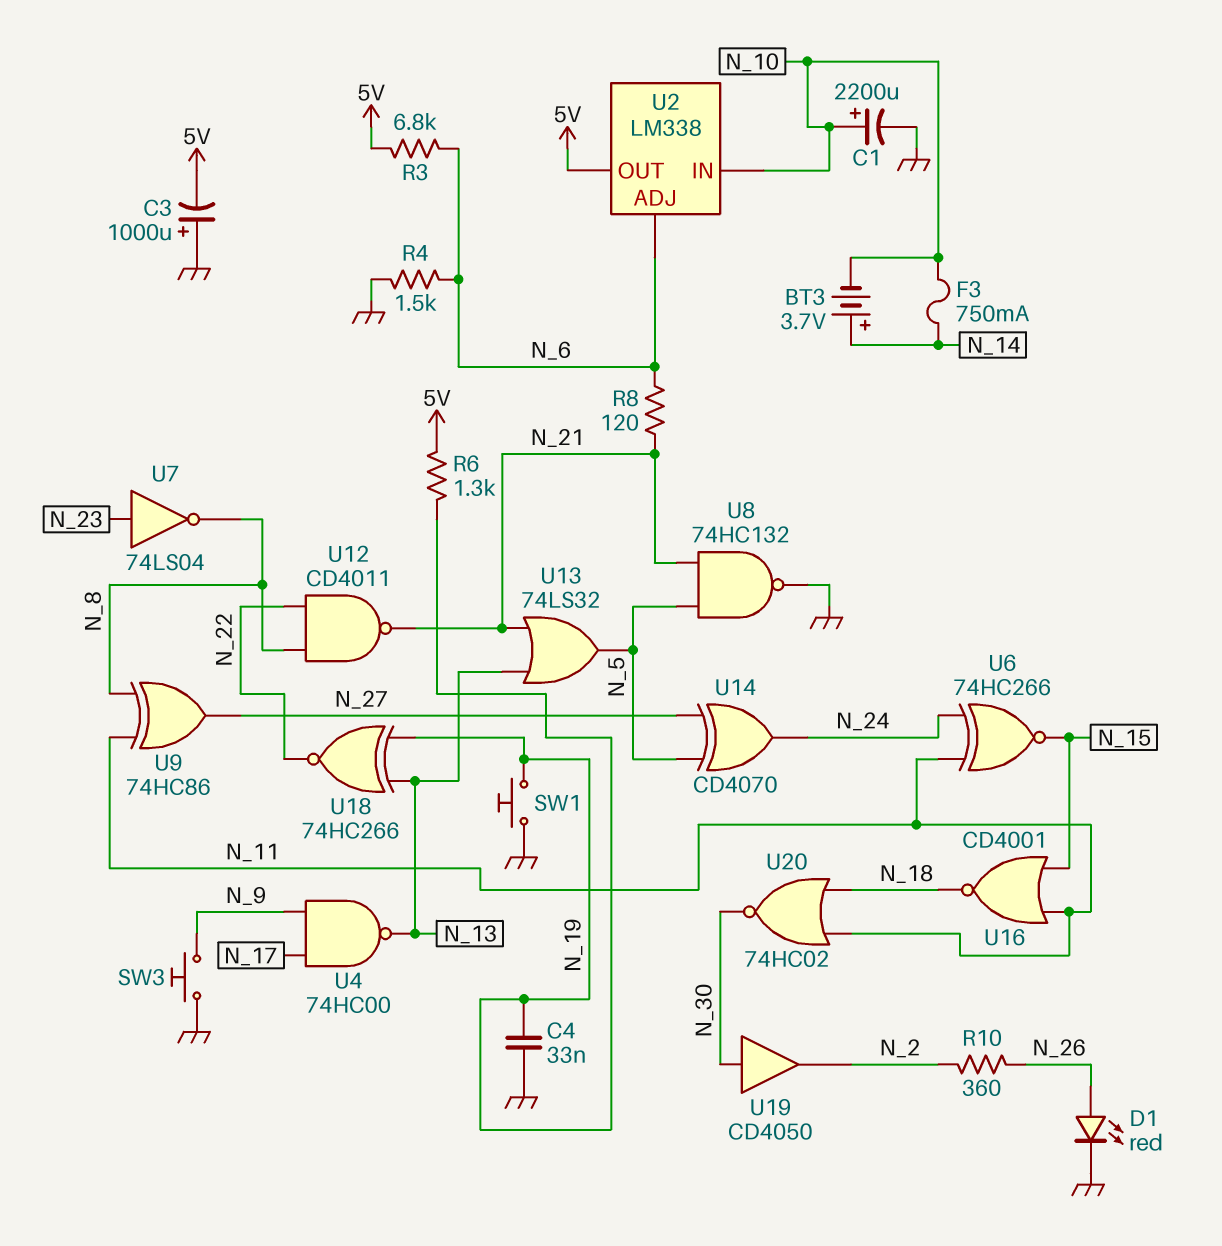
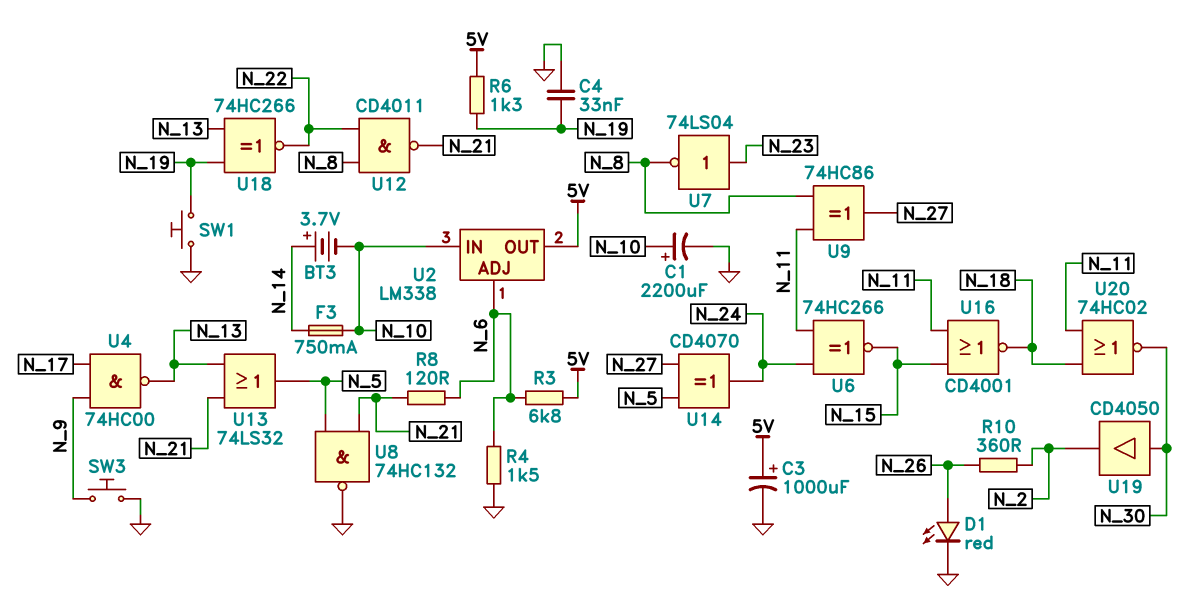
C3: 1000uF (plus GND, minus 5V) -> 1000uF (plus 5V, minus GND)

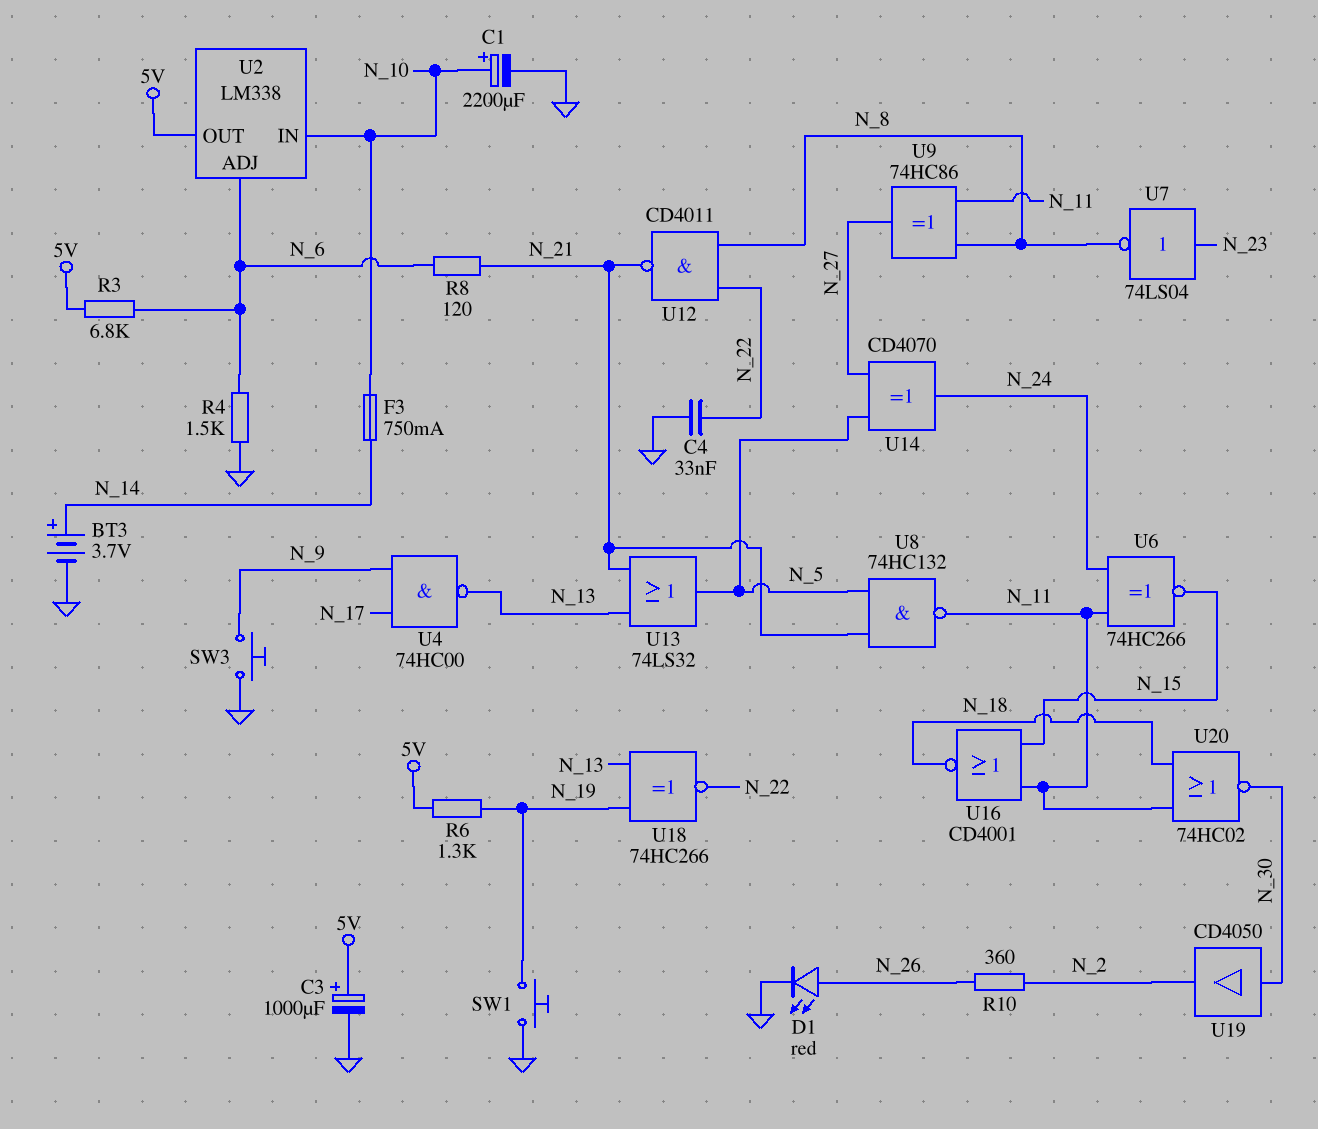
BT3: 3.7V (plus N_14, minus N_10) -> 3.7V (plus N_14, minus GND)
C4: 33nF (GND, N_19) -> 33nF (GND, N_22)
U8: NAND 74HC132 (in N_5, in N_21, out GND) -> NAND 74HC132 (in N_5, in N_21, out N_11)

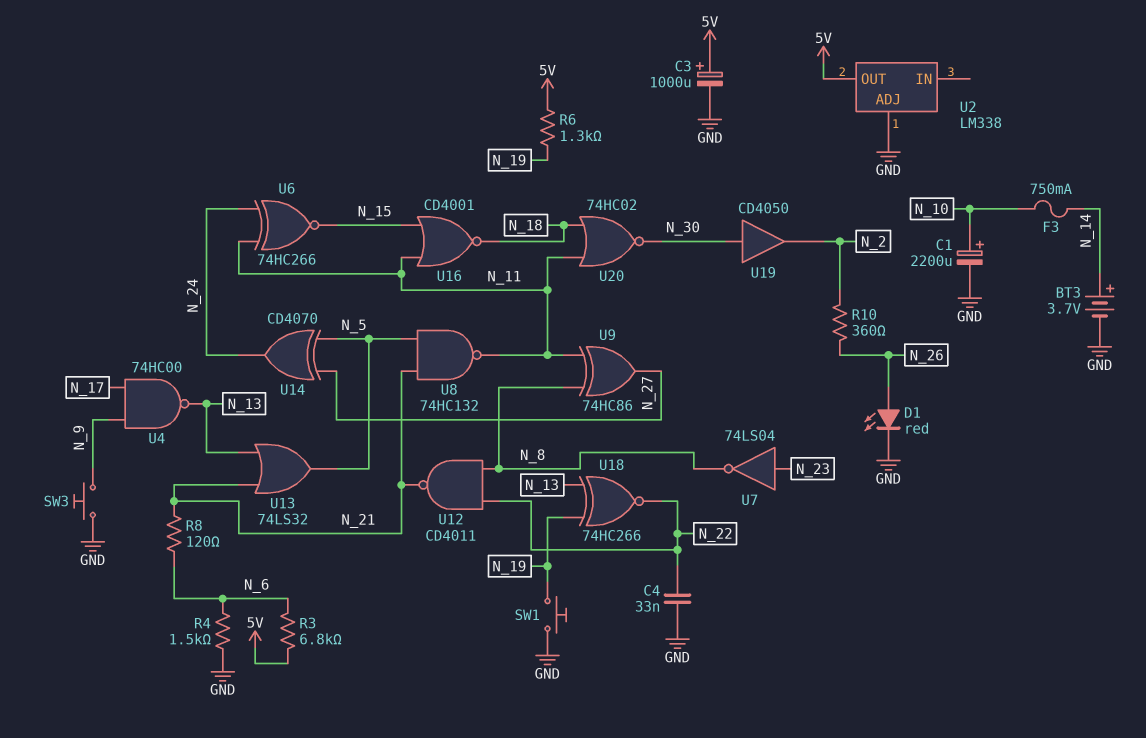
U2 pin ADJ: N_6 -> GND
U2 pin IN: N_10 -> none

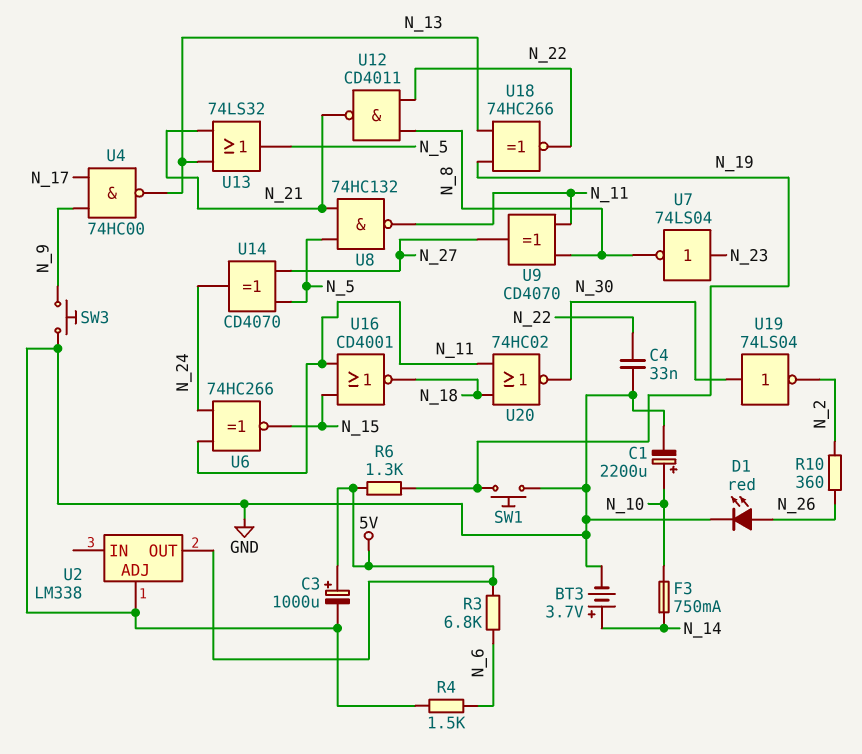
R8: 120 (N_6, N_21) -> none
U9: XOR 74HC86 (in N_8, in N_11, out N_27) -> XOR CD4070 (in N_8, in N_11, out N_27)
U19: buffer CD4050 (in N_30, out N_2) -> NOT 74LS04 (in N_30, out N_2)

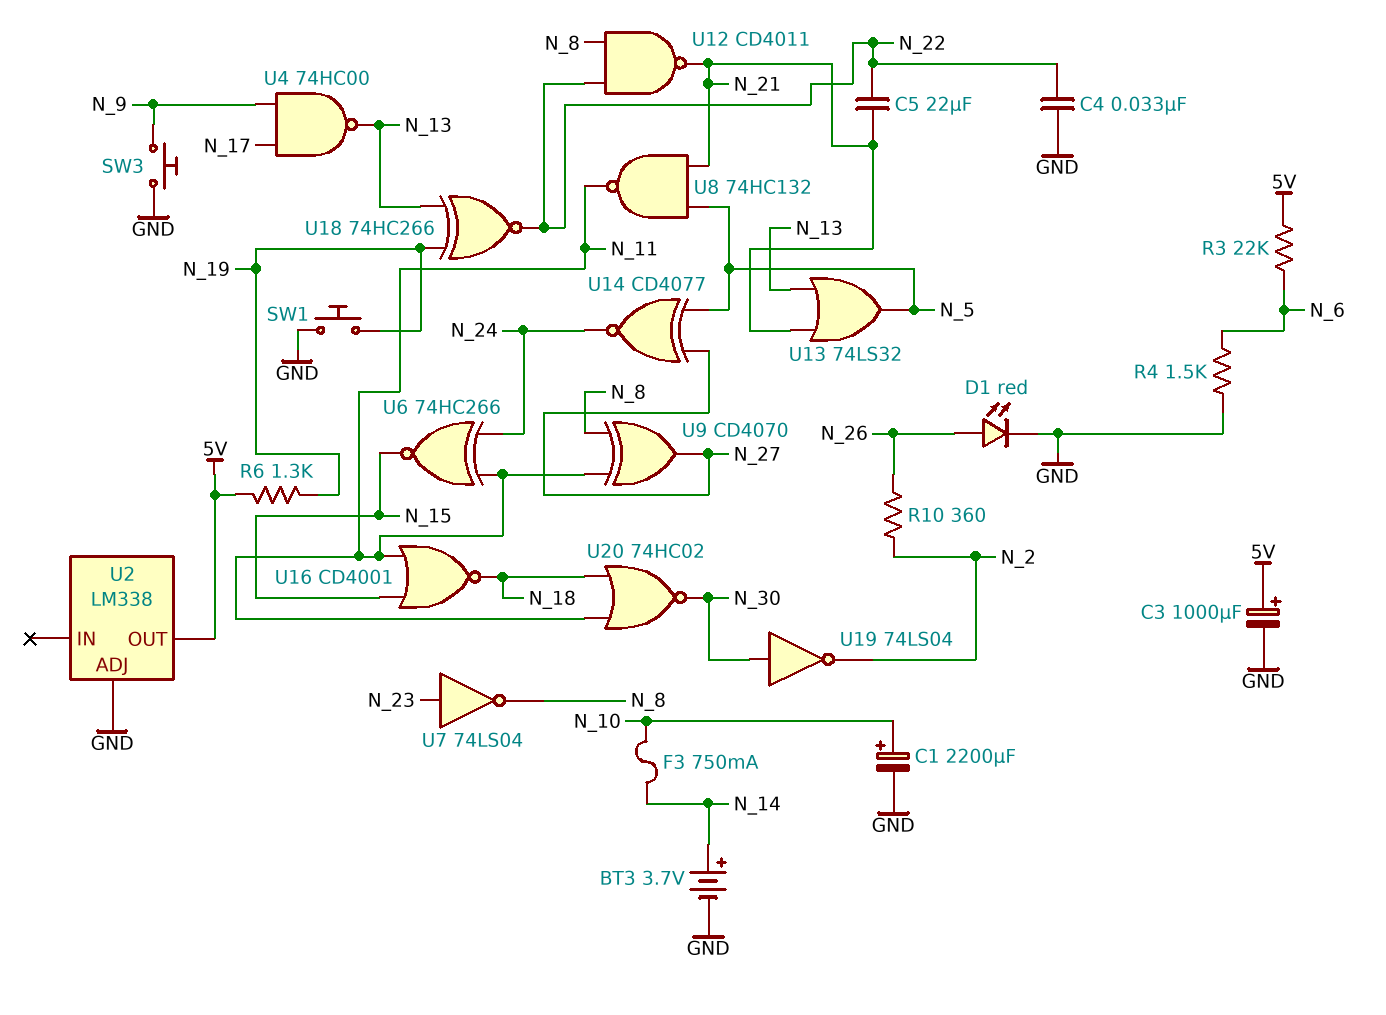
C5: none -> 22uF (N_21, N_22)
R3: 6.8k (5V, N_6) -> 22k (5V, N_6)
U14: XOR CD4070 (in N_5, in N_27, out N_24) -> XNOR CD4077 (in N_5, in N_27, out N_24)

